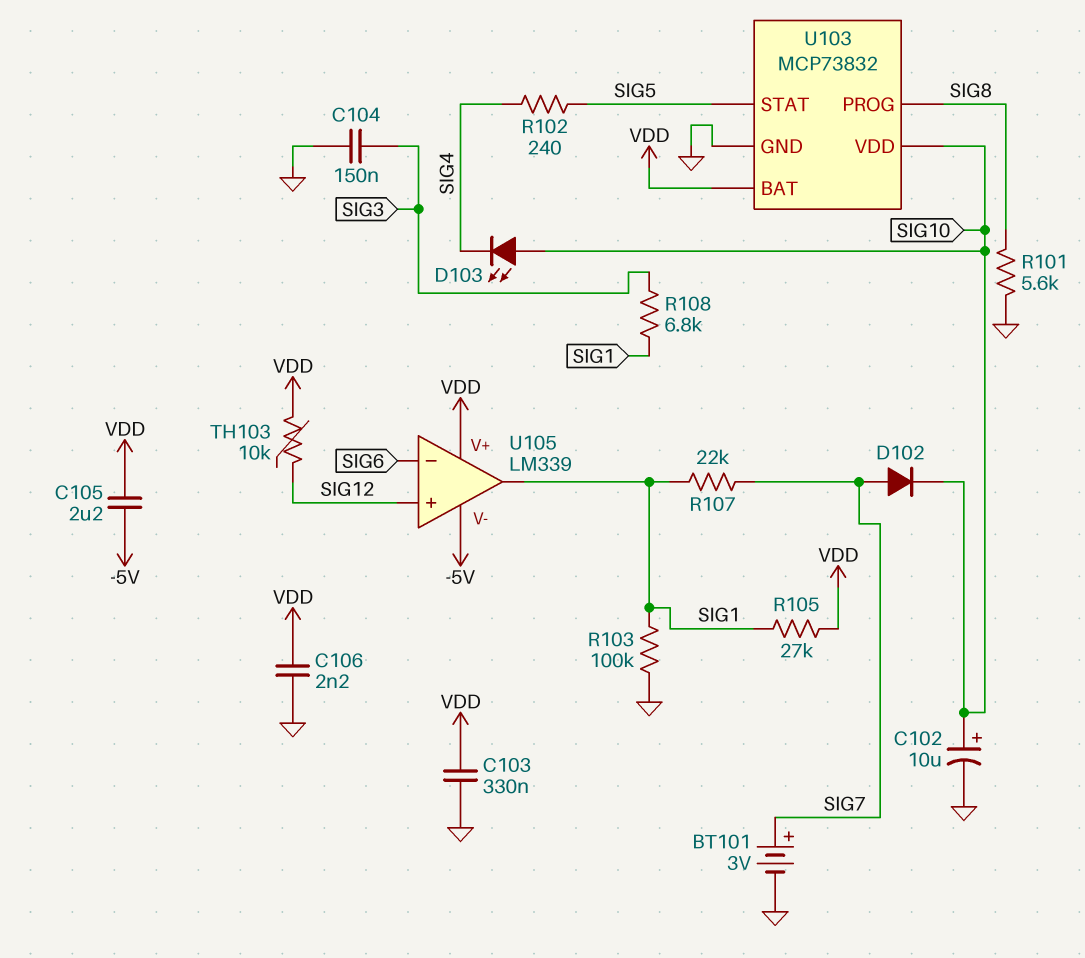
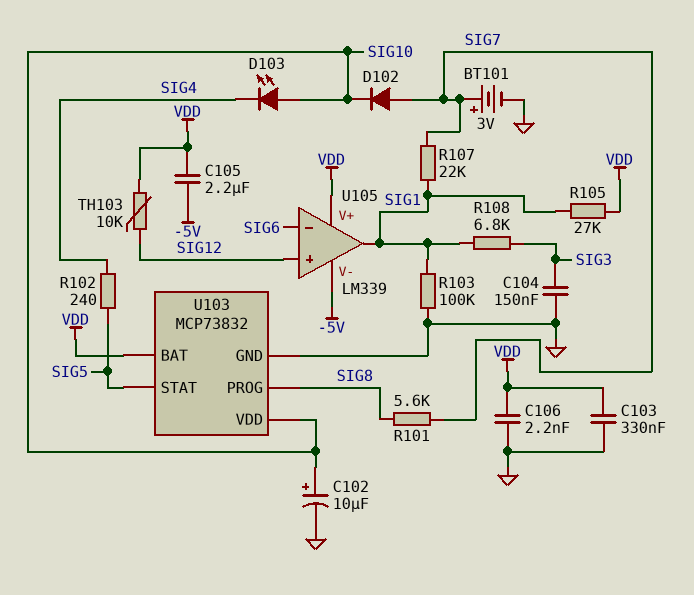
R101: 5.6k (GND, SIG8) -> 5.6k (SIG7, SIG8)

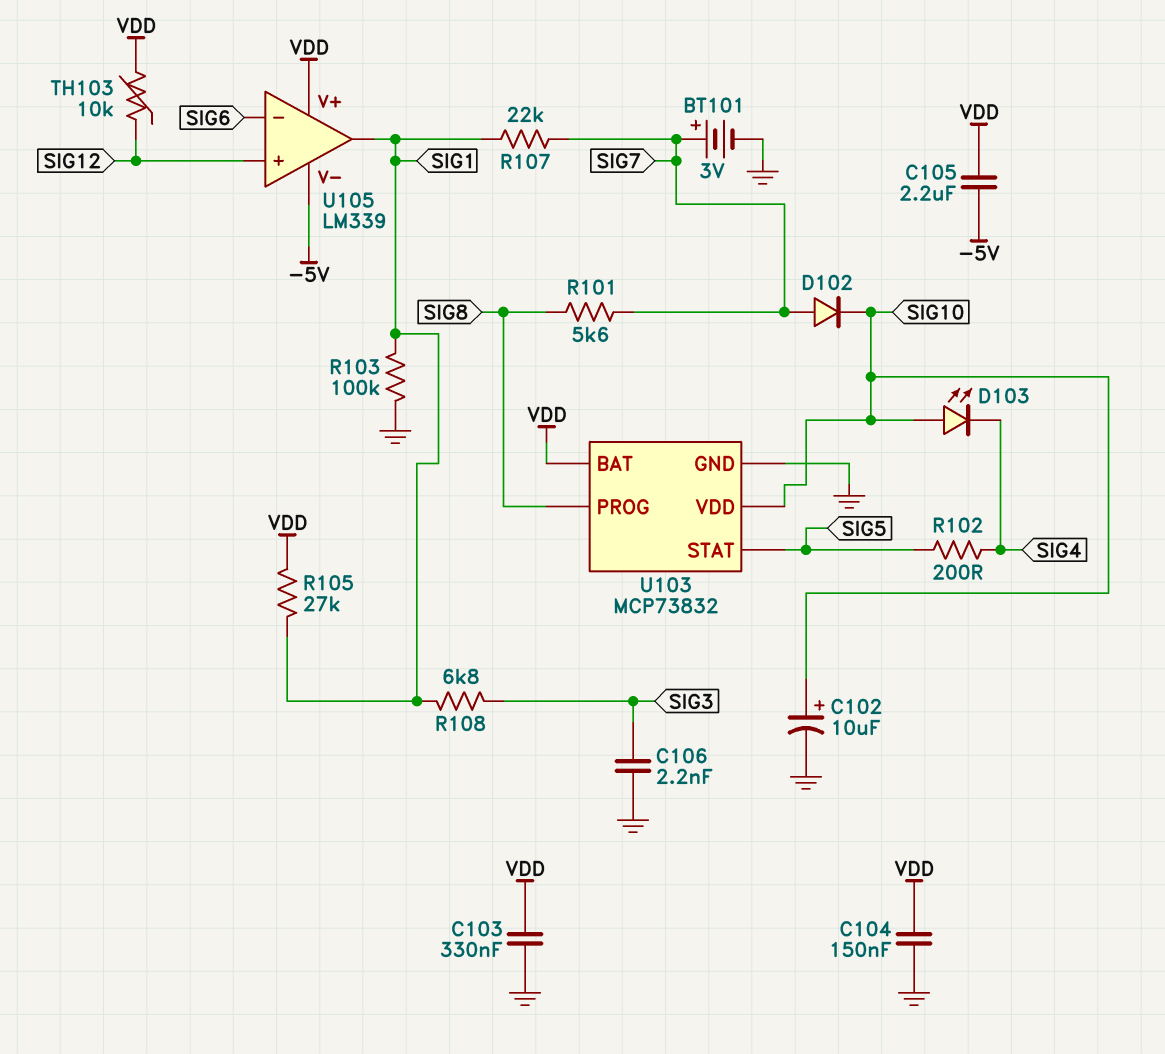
C104: 150nF (GND, SIG3) -> 150nF (GND, VDD)
C106: 2.2nF (GND, VDD) -> 2.2nF (GND, SIG3)
R102: 240 (SIG4, SIG5) -> 200 (SIG4, SIG5)

